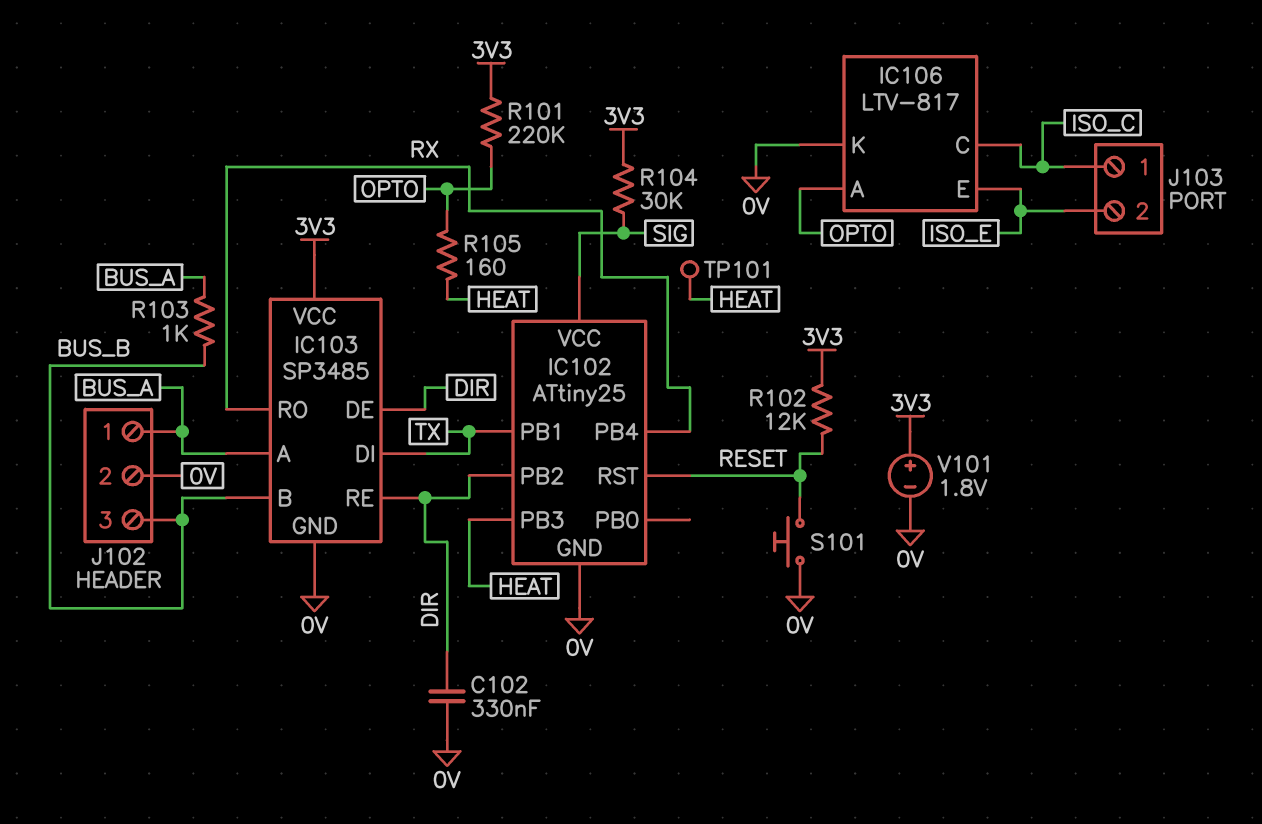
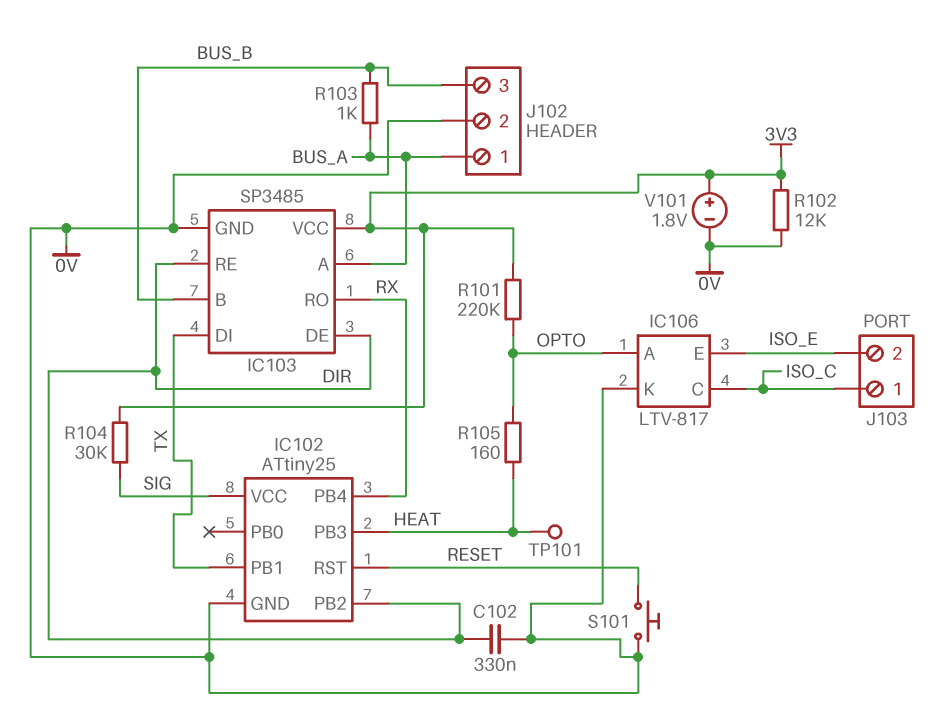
R102: 12k (3V3, RESET) -> 12k (0V, 3V3)

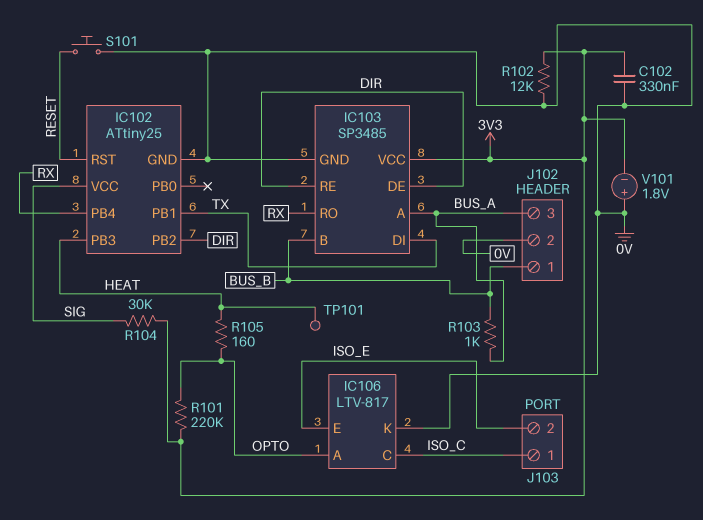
C102: 330nF (0V, DIR) -> 330nF (0V, 3V3)
J102 pin 1: BUS_A -> BUS_B
J102 pin 3: BUS_B -> BUS_A
V101: 1.8V (plus 3V3, minus 0V) -> 1.8V (plus 0V, minus 3V3)

